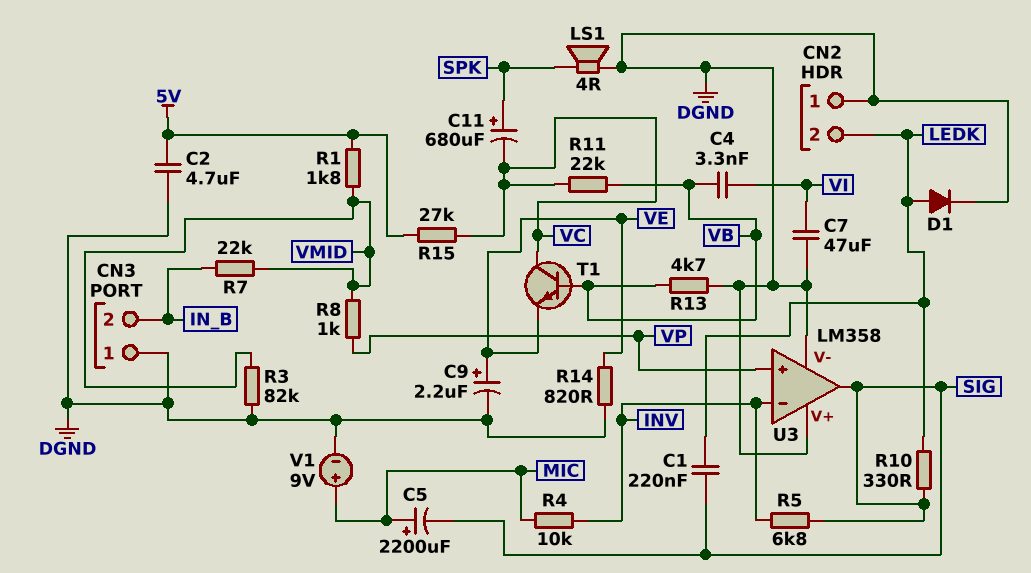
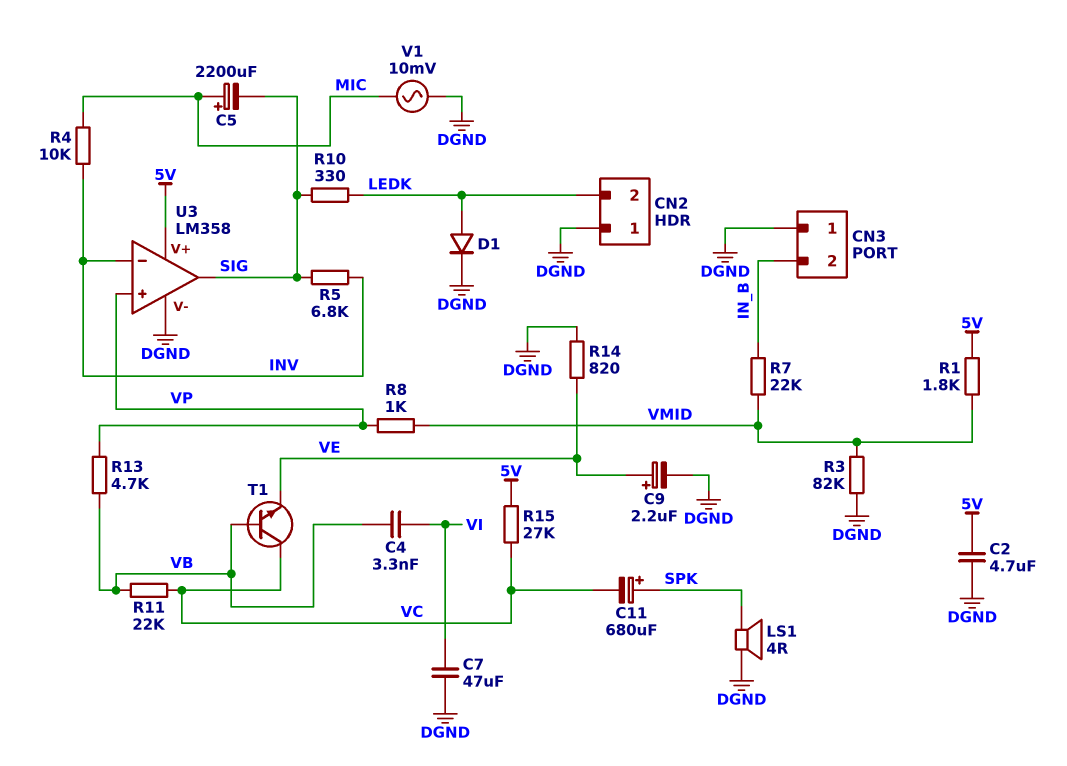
C1: 220nF (LEDK, SIG) -> none
R13: 4.7k (DGND, VB) -> 4.7k (VB, VP)
U3 pin V+: DGND -> 5V
V1: 9V (plus MIC, minus DGND) -> AC 10mV (DGND, MIC)

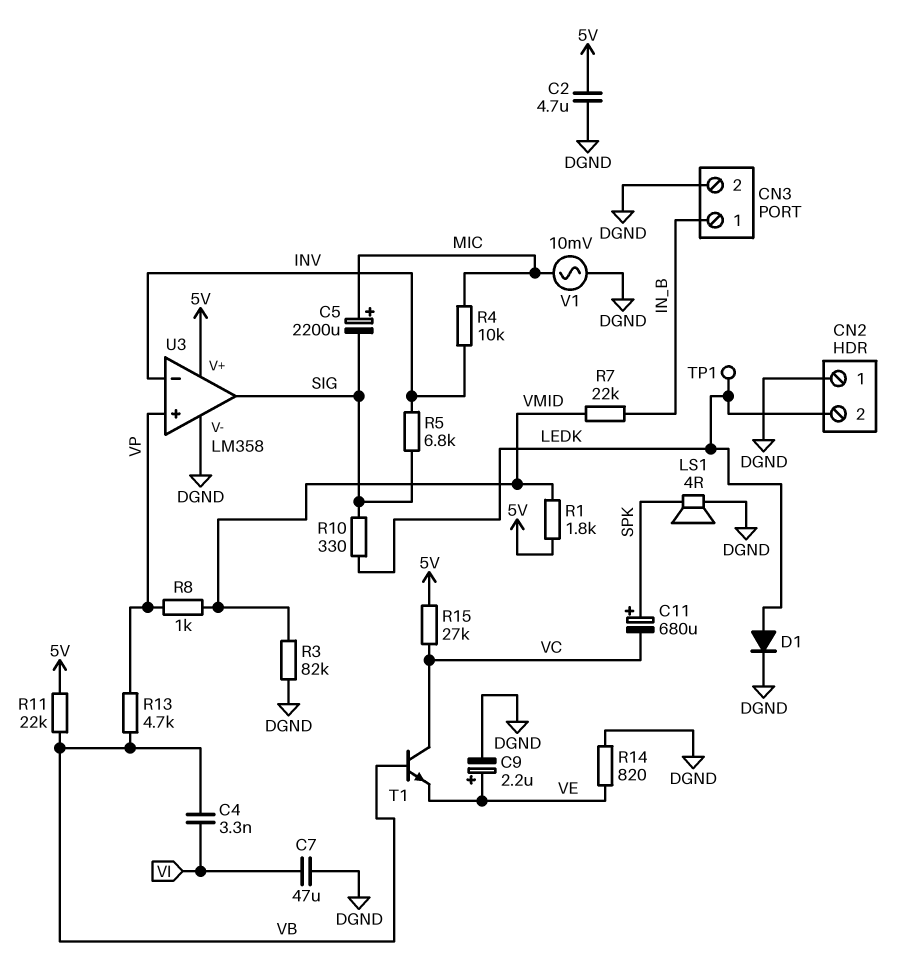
CN3 pin 1: DGND -> IN_B
CN3 pin 2: IN_B -> DGND
R11: 22k (VB, VC) -> 22k (5V, VB)
TP1: none -> test point (LEDK)

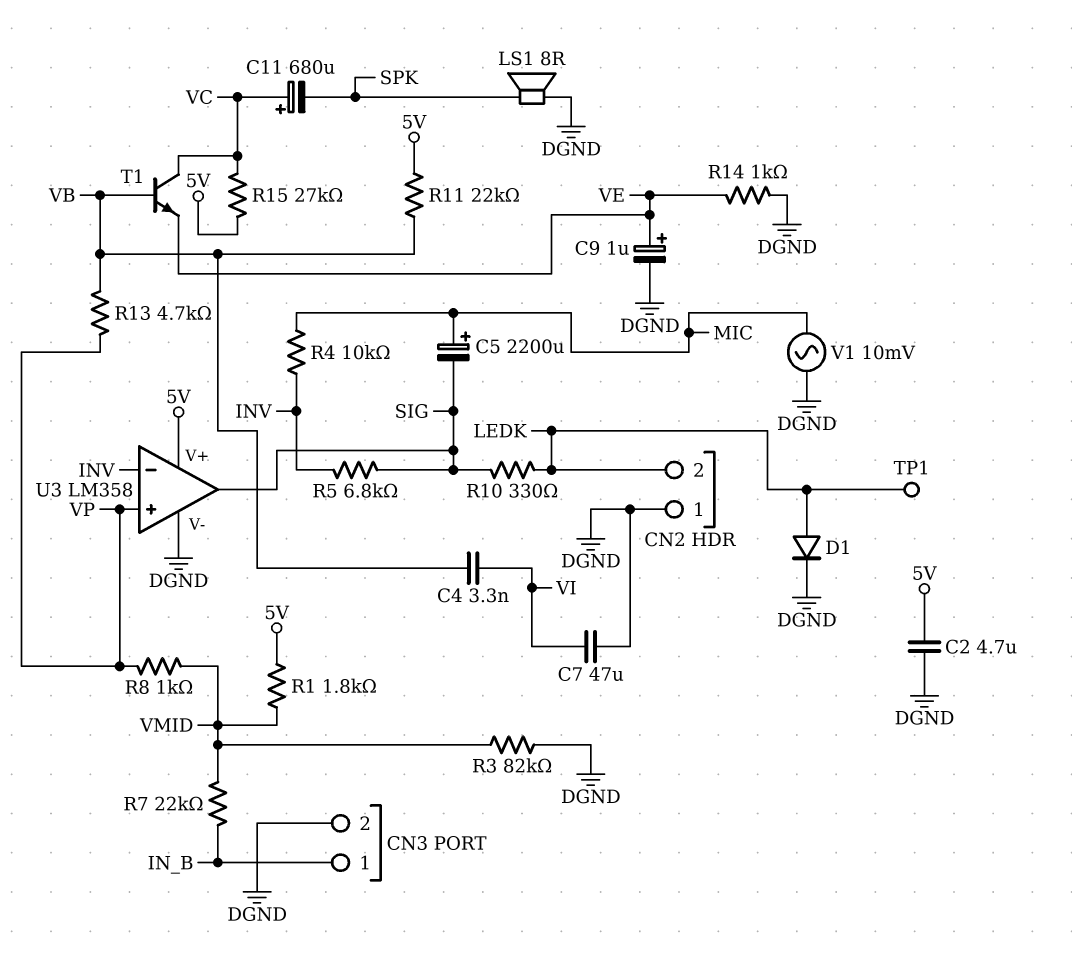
C9: 2.2uF (plus VE, minus DGND) -> 1uF (plus VE, minus DGND)
C11: 680uF (plus SPK, minus VC) -> 680uF (plus VC, minus SPK)
LS1: speaker 4R (DGND, SPK) -> speaker 8R (DGND, SPK)
R14: 820 (DGND, VE) -> 1k (DGND, VE)

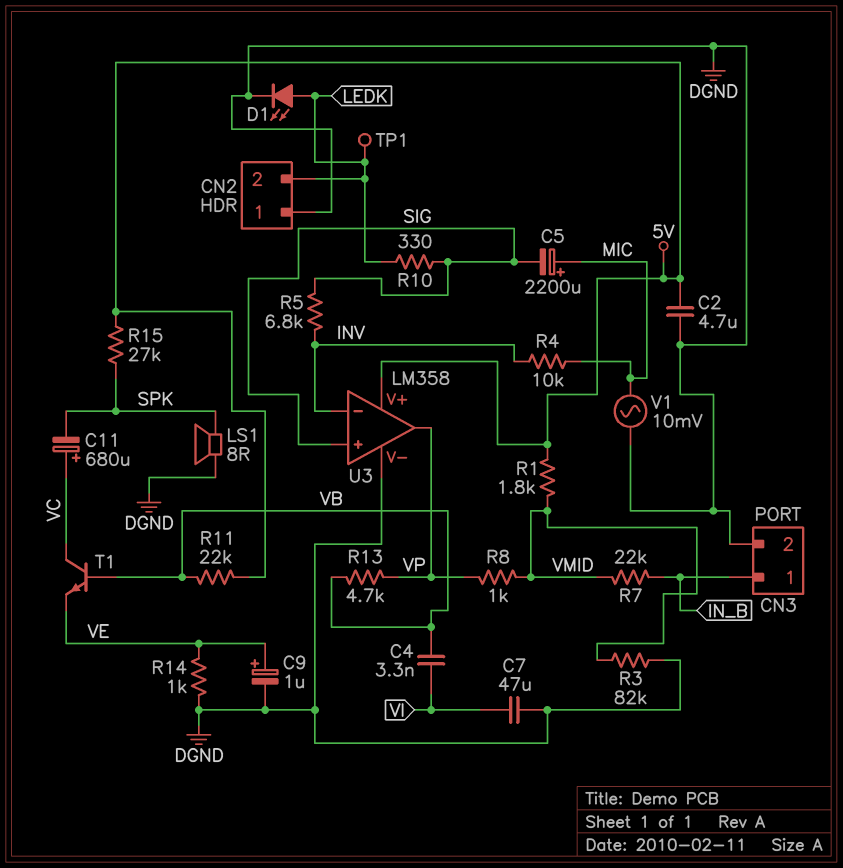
D1: diode (A LEDK, K DGND) -> LED (A LEDK, K DGND)
R15: 27k (5V, VC) -> 27k (5V, SPK)
U3 pin in+: VP -> SIG
U3 pin out: SIG -> VP

